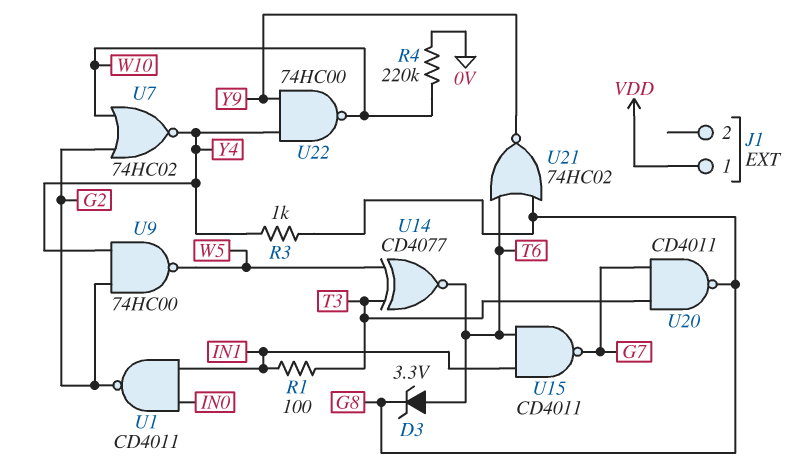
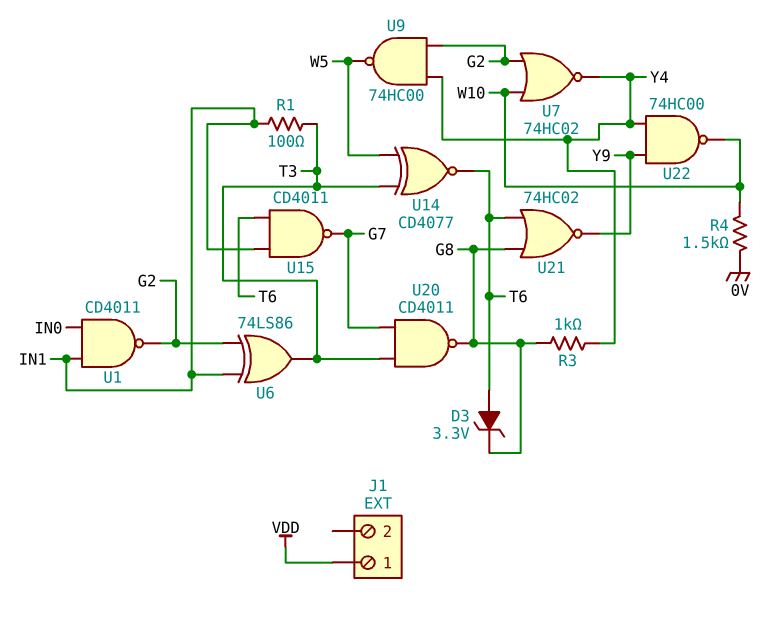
R4: 220k (0V, W10) -> 1.5k (0V, W10)
U6: none -> XOR 74LS86 (in G2, in IN1, out T3)

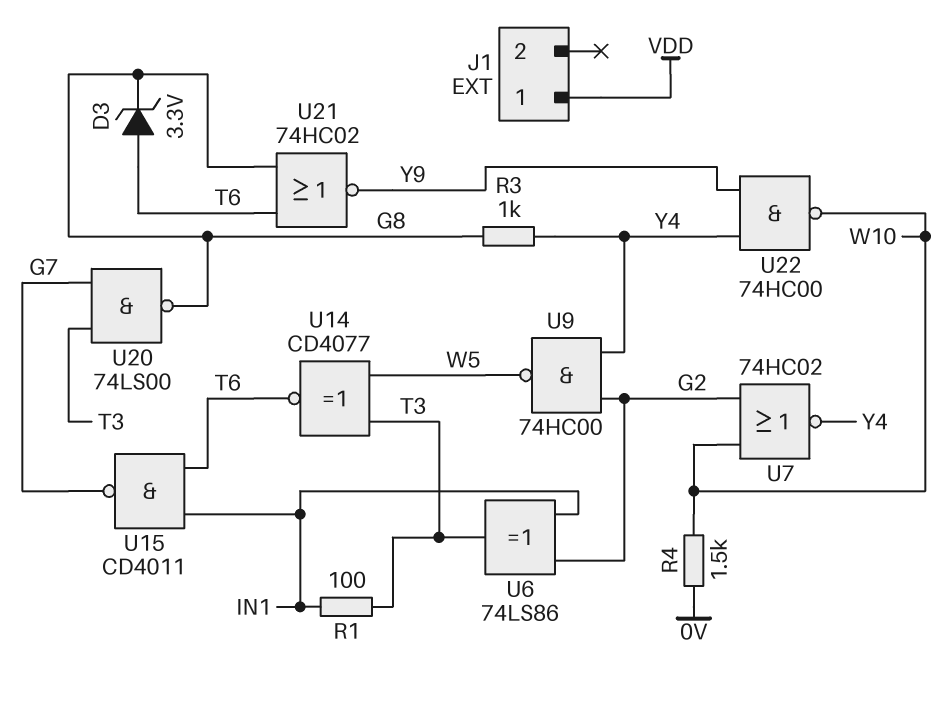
U1: NAND CD4011 (in IN0, in IN1, out G2) -> none
U20: NAND CD4011 (in G7, in T3, out G8) -> NAND 74LS00 (in G7, in T3, out G8)

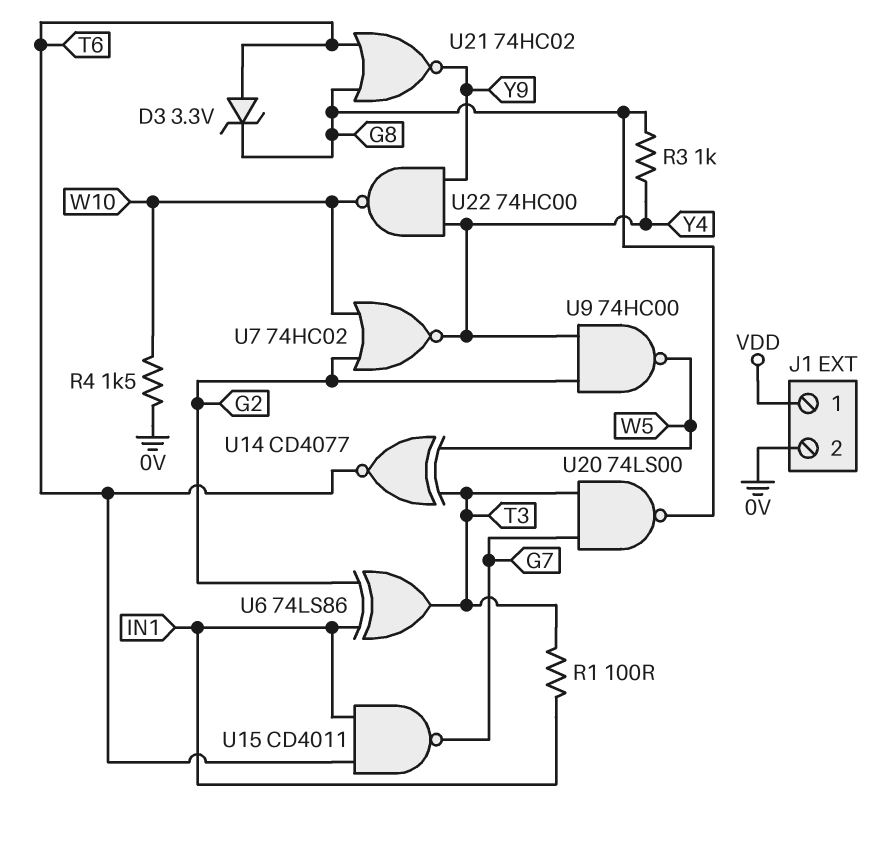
J1 pin 2: none -> 0V

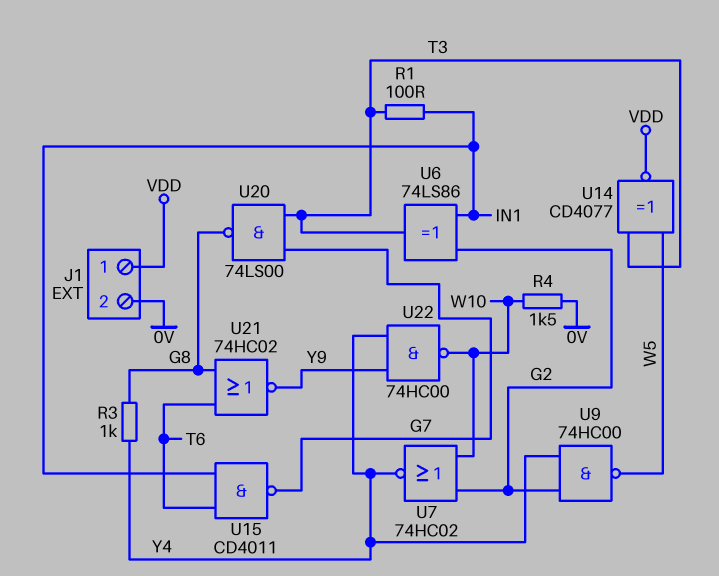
D3: zener 3.3V (A T6, K G8) -> none
U14: XNOR CD4077 (in T3, in W5, out T6) -> XNOR CD4077 (in T3, in W5, out VDD)

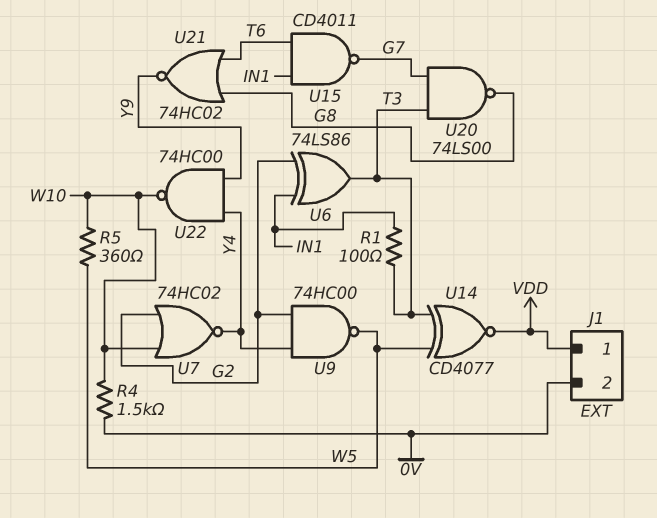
R3: 1k (G8, Y4) -> none
R5: none -> 360 (W5, W10)

